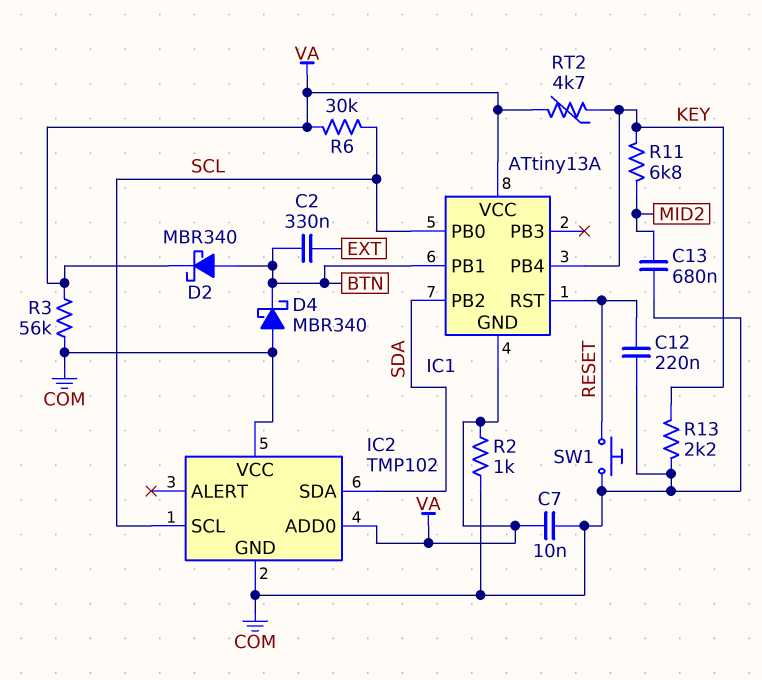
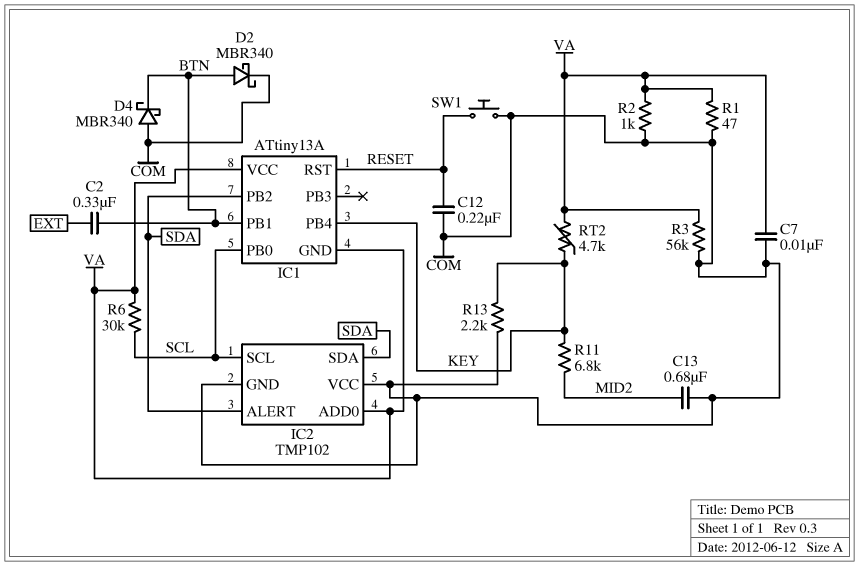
D2: schottky MBR340 (A BTN, K VA) -> schottky MBR340 (A BTN, K COM)
IC2 pin ALERT: none -> SDA
R1: none -> 47 (COM, VA)

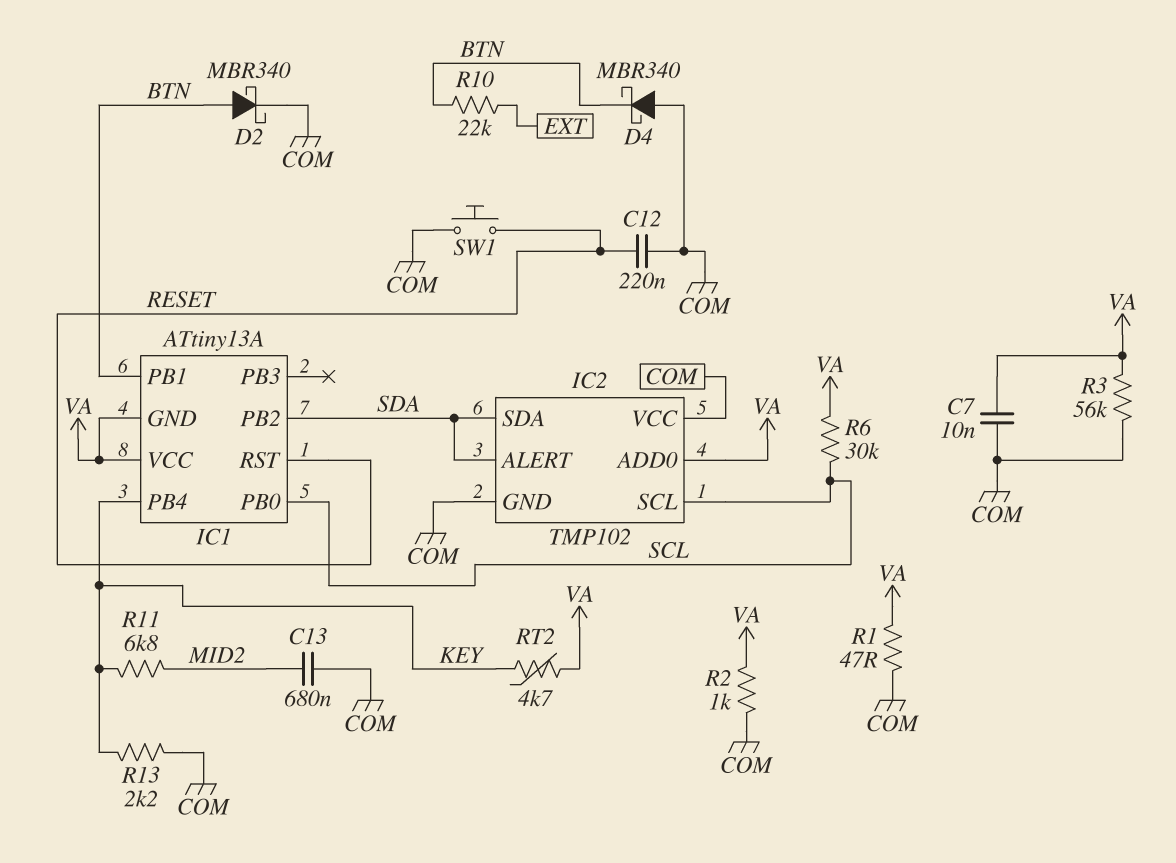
C2: 330nF (BTN, EXT) -> none
R10: none -> 22k (BTN, EXT)

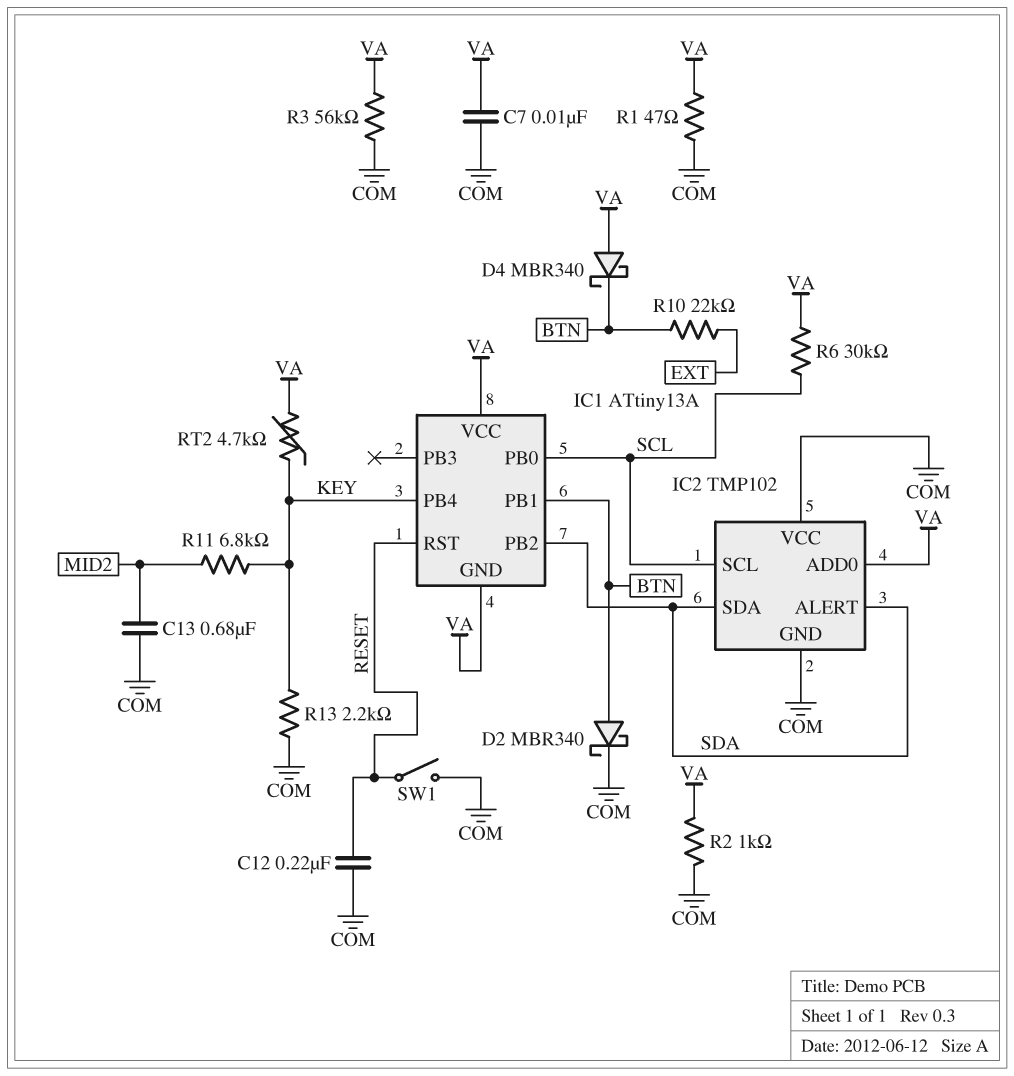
D4: schottky MBR340 (A COM, K BTN) -> schottky MBR340 (A VA, K BTN)
SW1: button (COM, RESET) -> switch (COM, RESET)

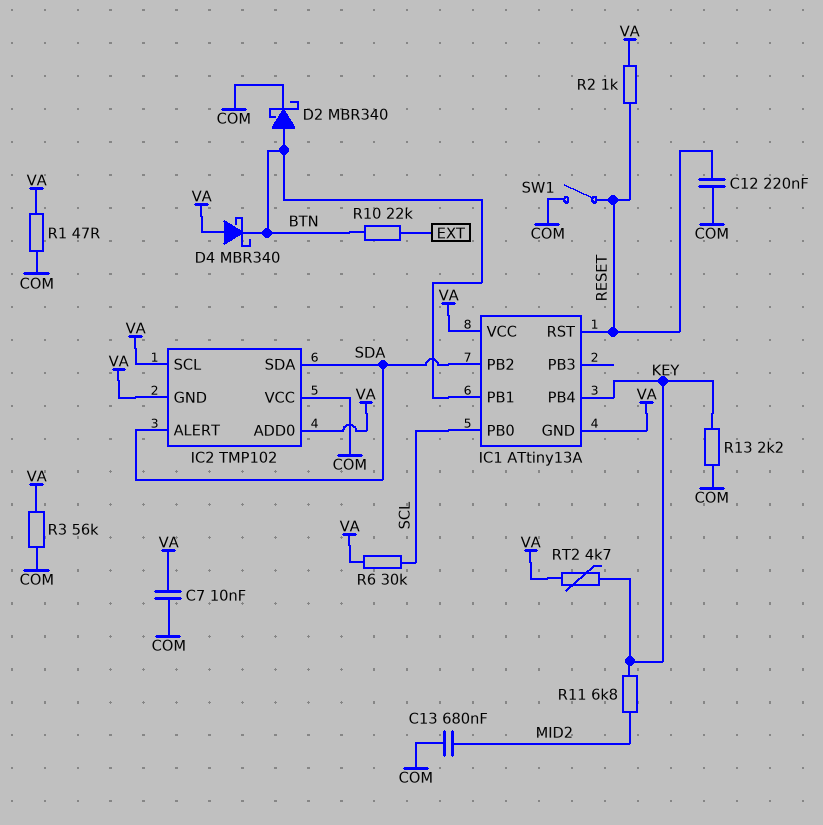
IC2 pin GND: COM -> VA
IC2 pin SCL: SCL -> VA
R2: 1k (COM, VA) -> 1k (RESET, VA)

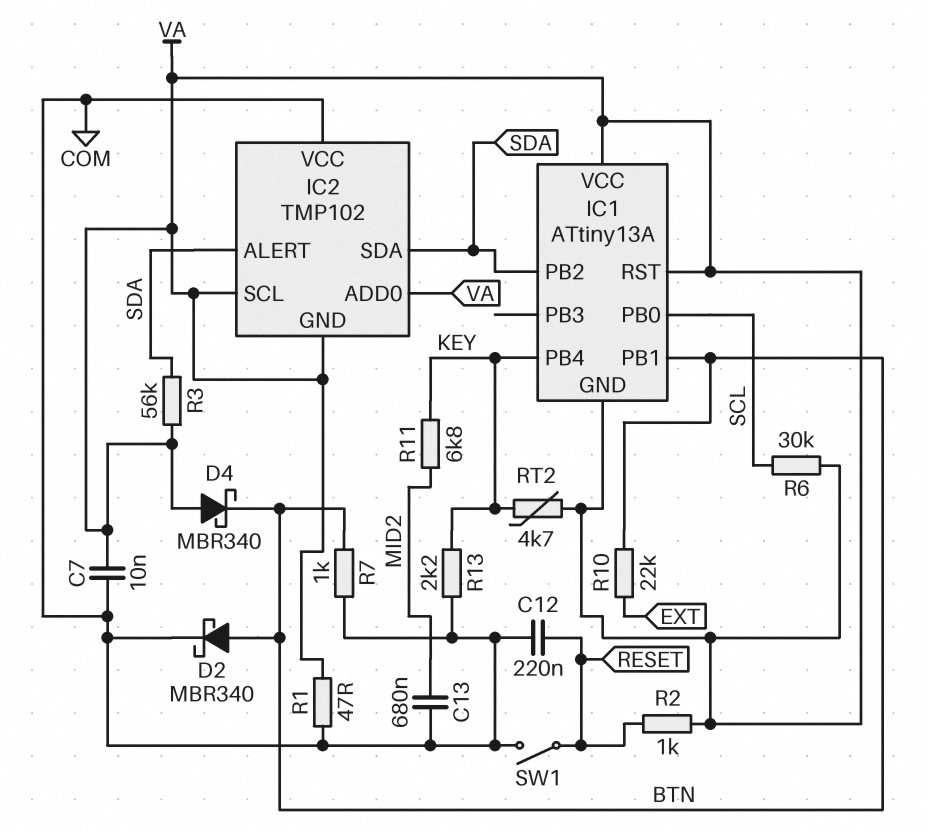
IC1 pin RST: RESET -> VA
R3: 56k (COM, VA) -> 56k (SDA, VA)
R7: none -> 1k (BTN, COM)

